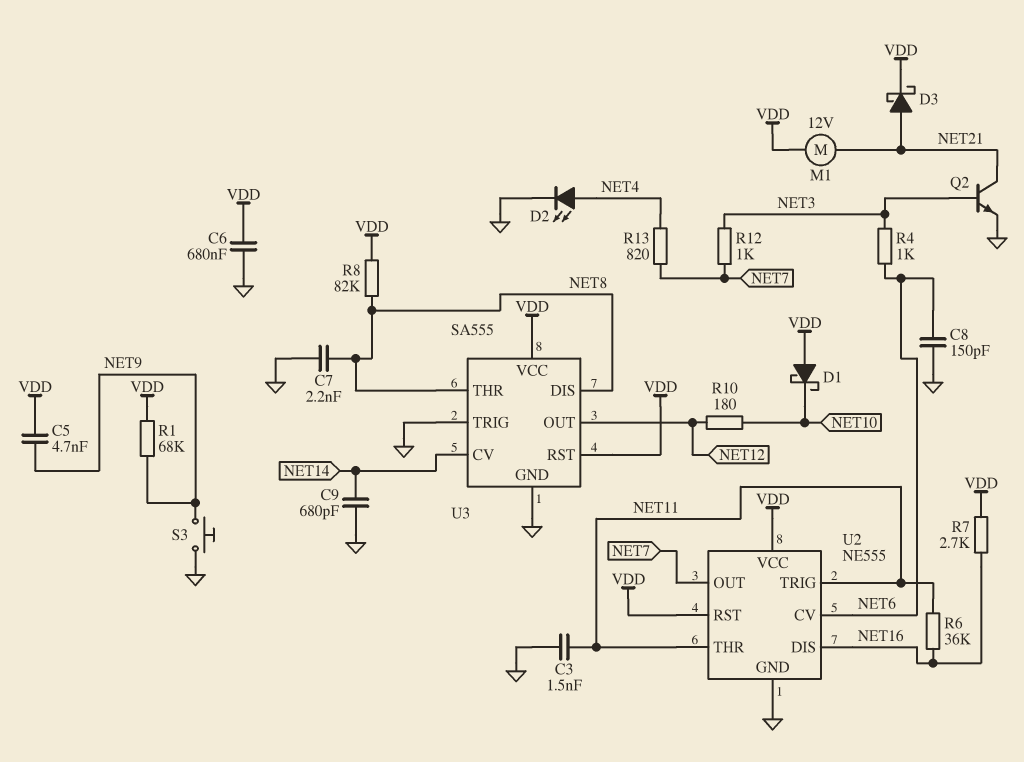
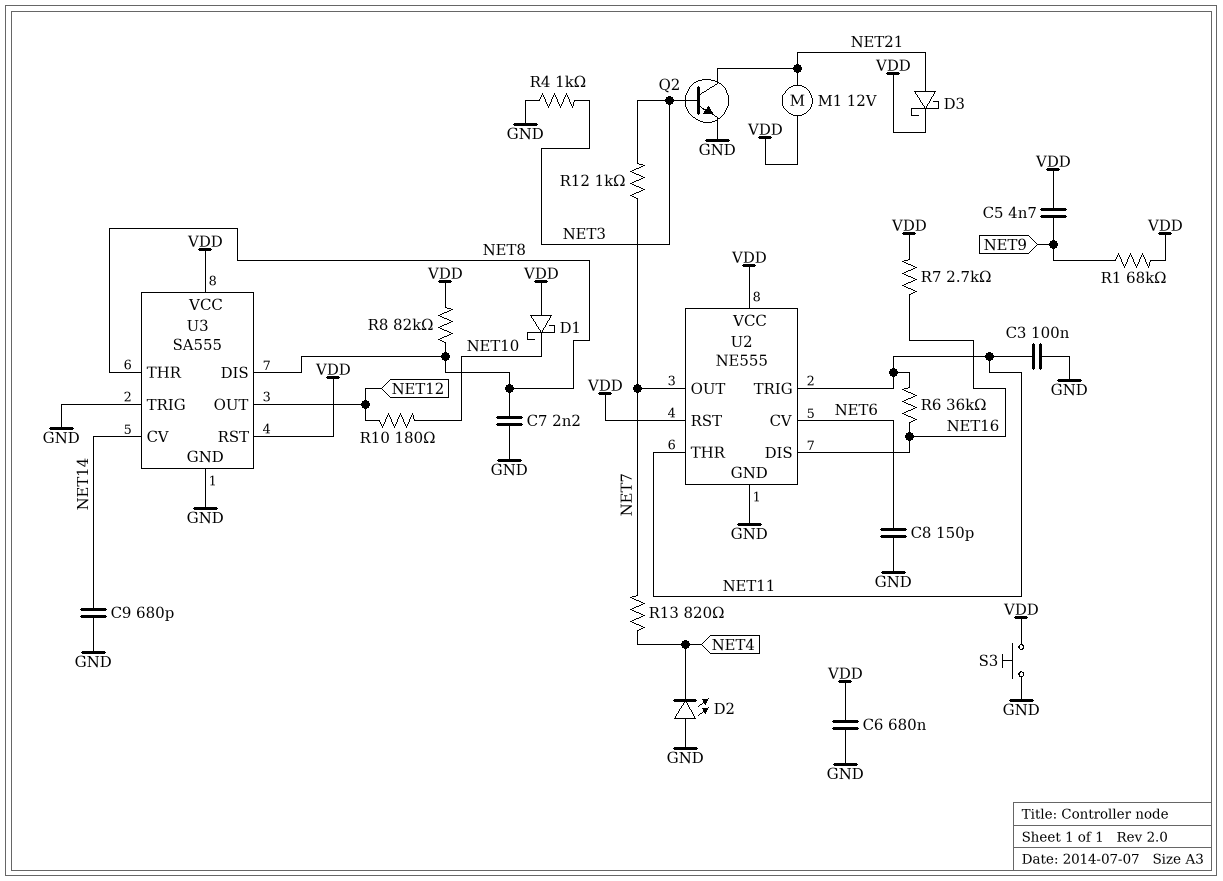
C3: 1.5nF (GND, NET11) -> 100nF (GND, NET11)
D2: LED (A NET4, K GND) -> LED (A GND, K NET4)
R4: 1k (NET3, NET6) -> 1k (GND, NET3)
S3: button (GND, NET9) -> button (GND, VDD)

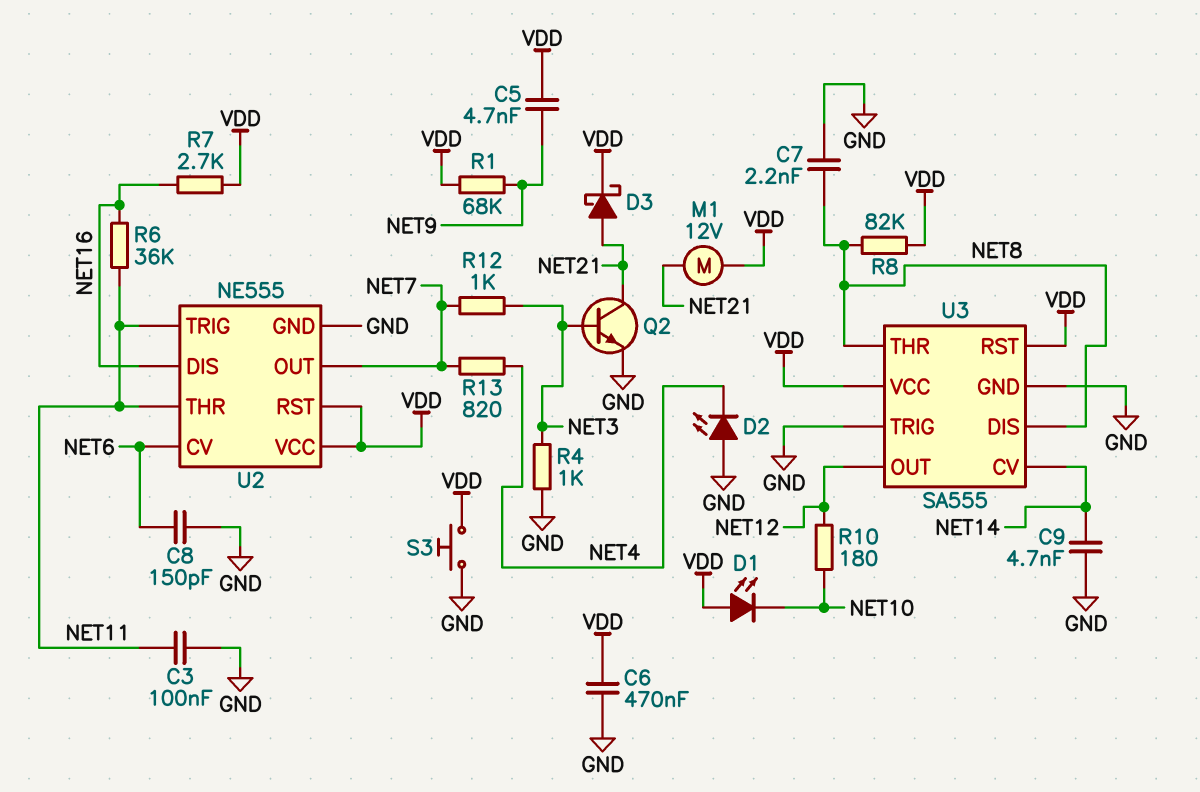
C6: 680nF (GND, VDD) -> 470nF (GND, VDD)
C9: 680pF (GND, NET14) -> 4.7nF (GND, NET14)
D1: schottky (A VDD, K NET10) -> LED (A VDD, K NET10)

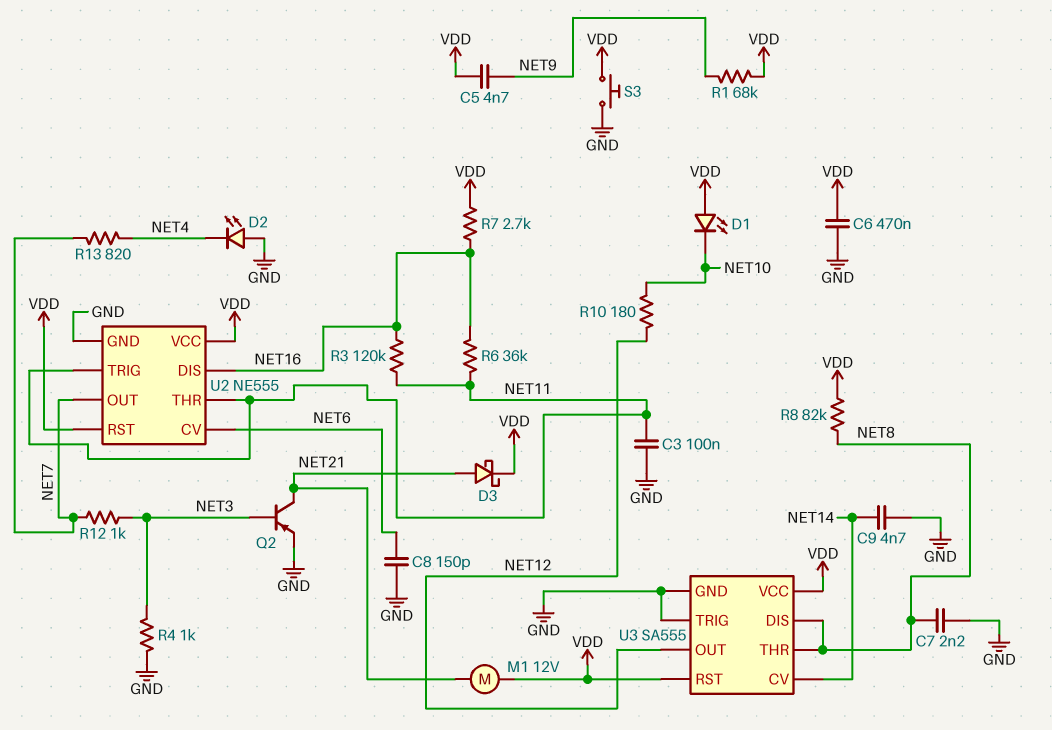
Q2: NPN (B NET3, C NET21, E GND) -> PNP (B NET3, C NET21, E GND)
R3: none -> 120k (NET11, NET16)

